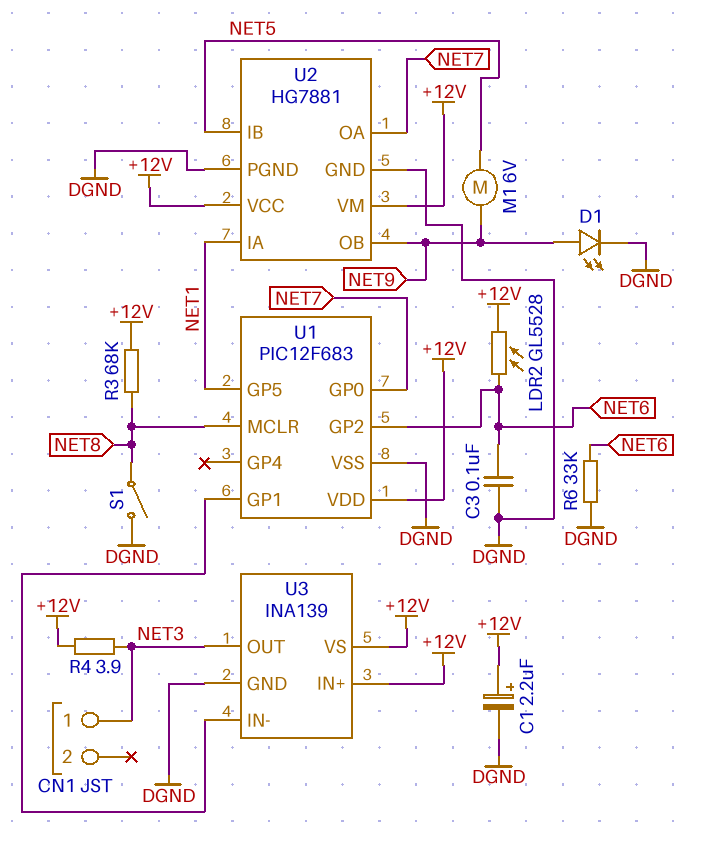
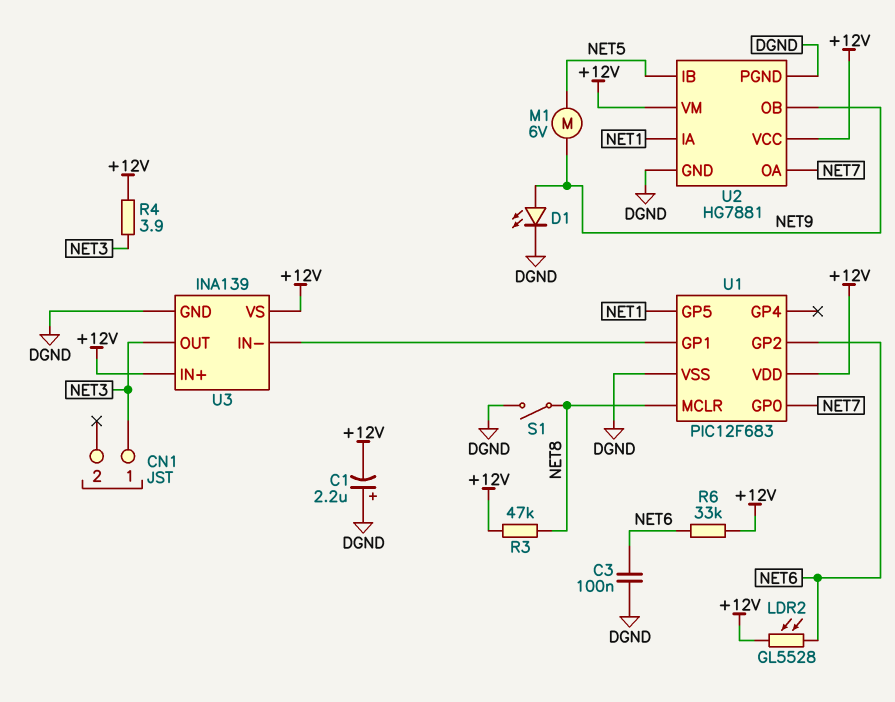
C1: 2.2uF (plus +12V, minus DGND) -> 2.2uF (plus DGND, minus +12V)
R3: 68k (+12V, NET8) -> 47k (+12V, NET8)
R6: 33k (DGND, NET6) -> 33k (+12V, NET6)

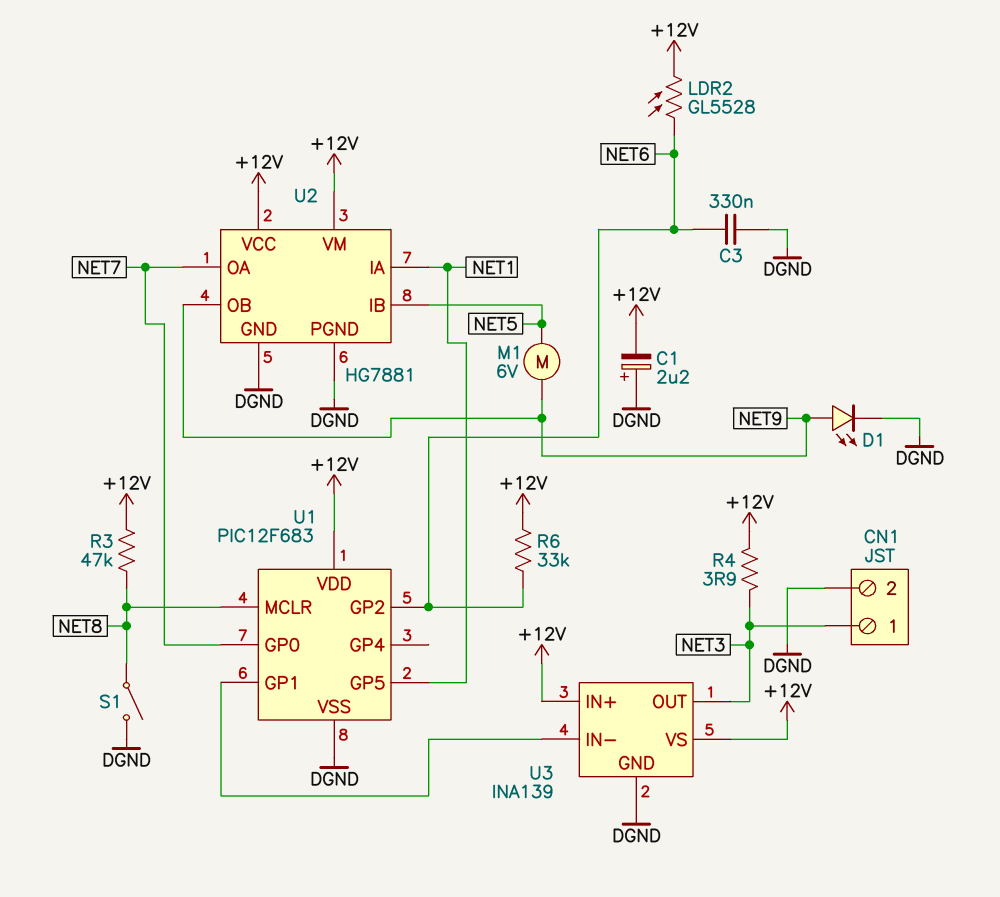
C3: 100nF (DGND, NET6) -> 330nF (DGND, NET6)
CN1 pin 2: none -> DGND

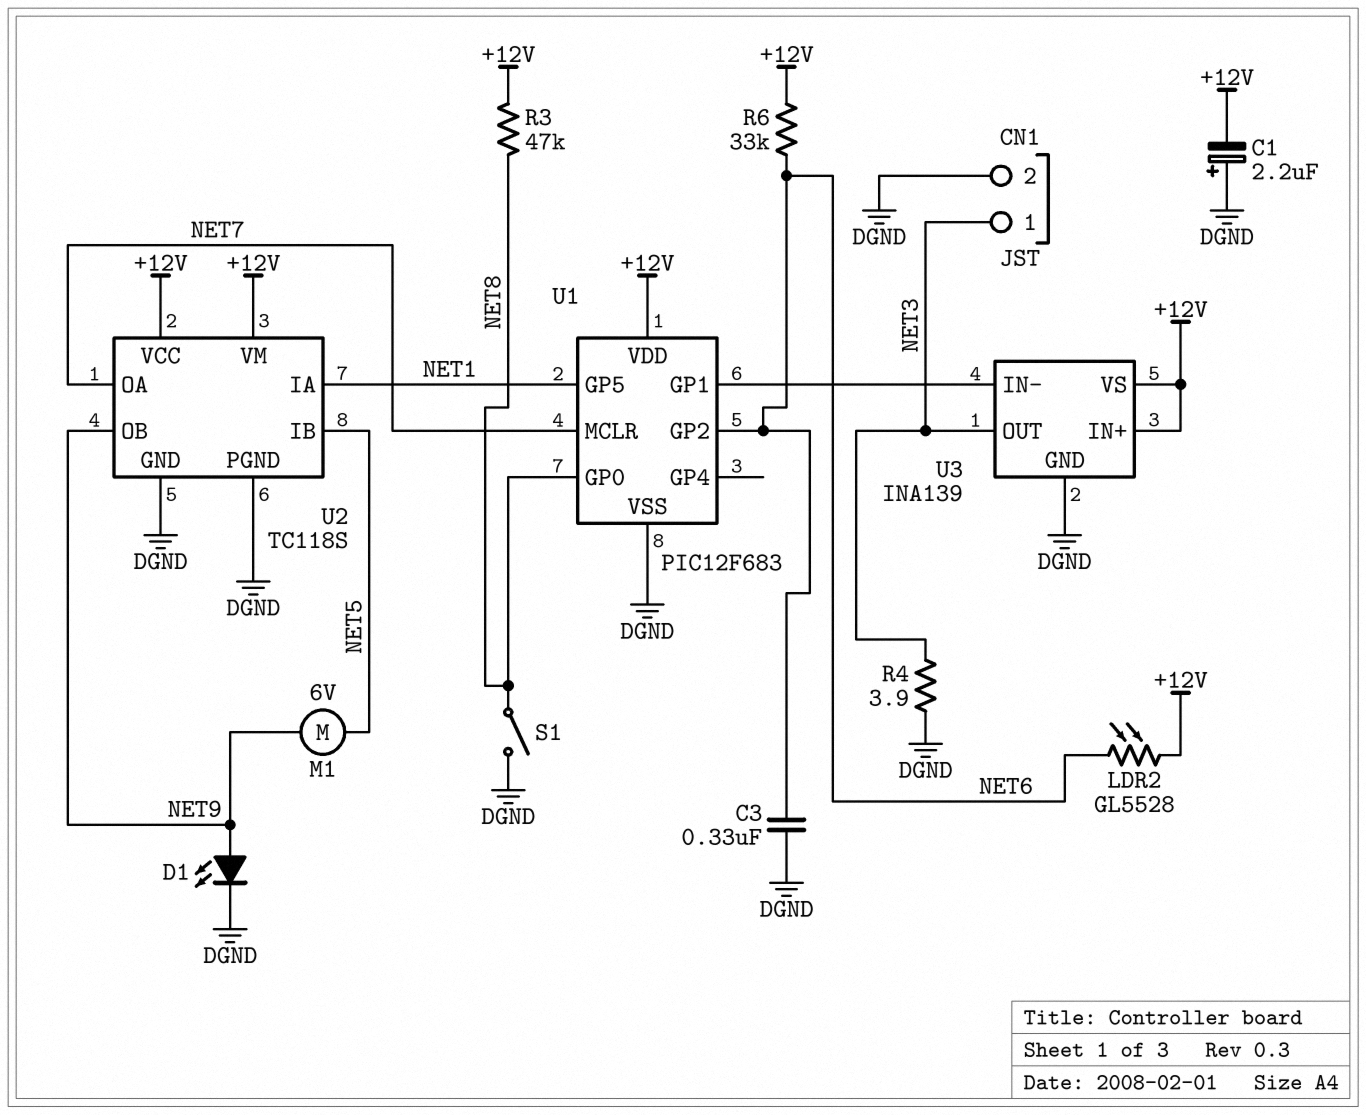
R4: 3.9 (+12V, NET3) -> 3.9 (DGND, NET3)
U1 pin GP0: NET7 -> NET8
U1 pin MCLR: NET8 -> NET7
U2: HG7881 -> TC118S

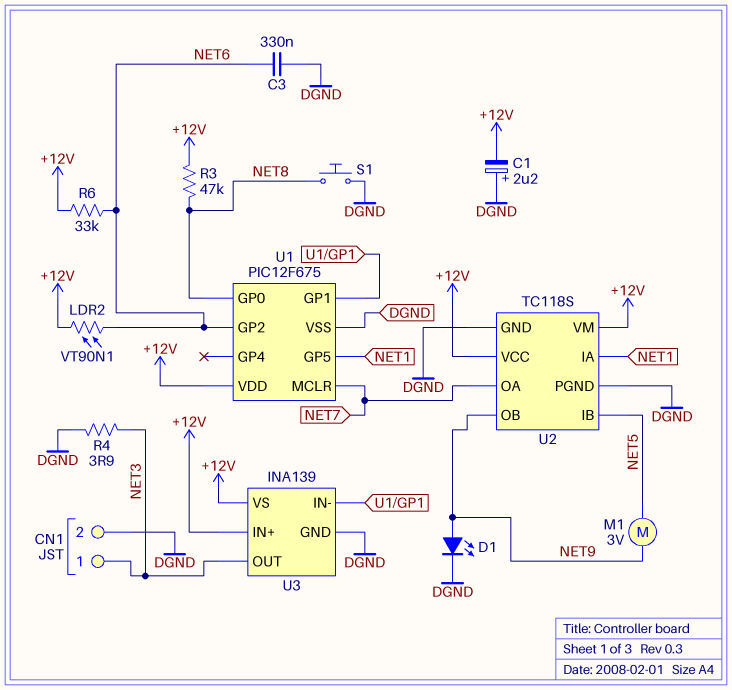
LDR2: GL5528 (+12V, NET6) -> VT90N1 (+12V, NET6)
M1: motor 6V (NET5, NET9) -> motor 3V (NET5, NET9)
S1: switch (DGND, NET8) -> button (DGND, NET8)
U1: PIC12F683 -> PIC12F675

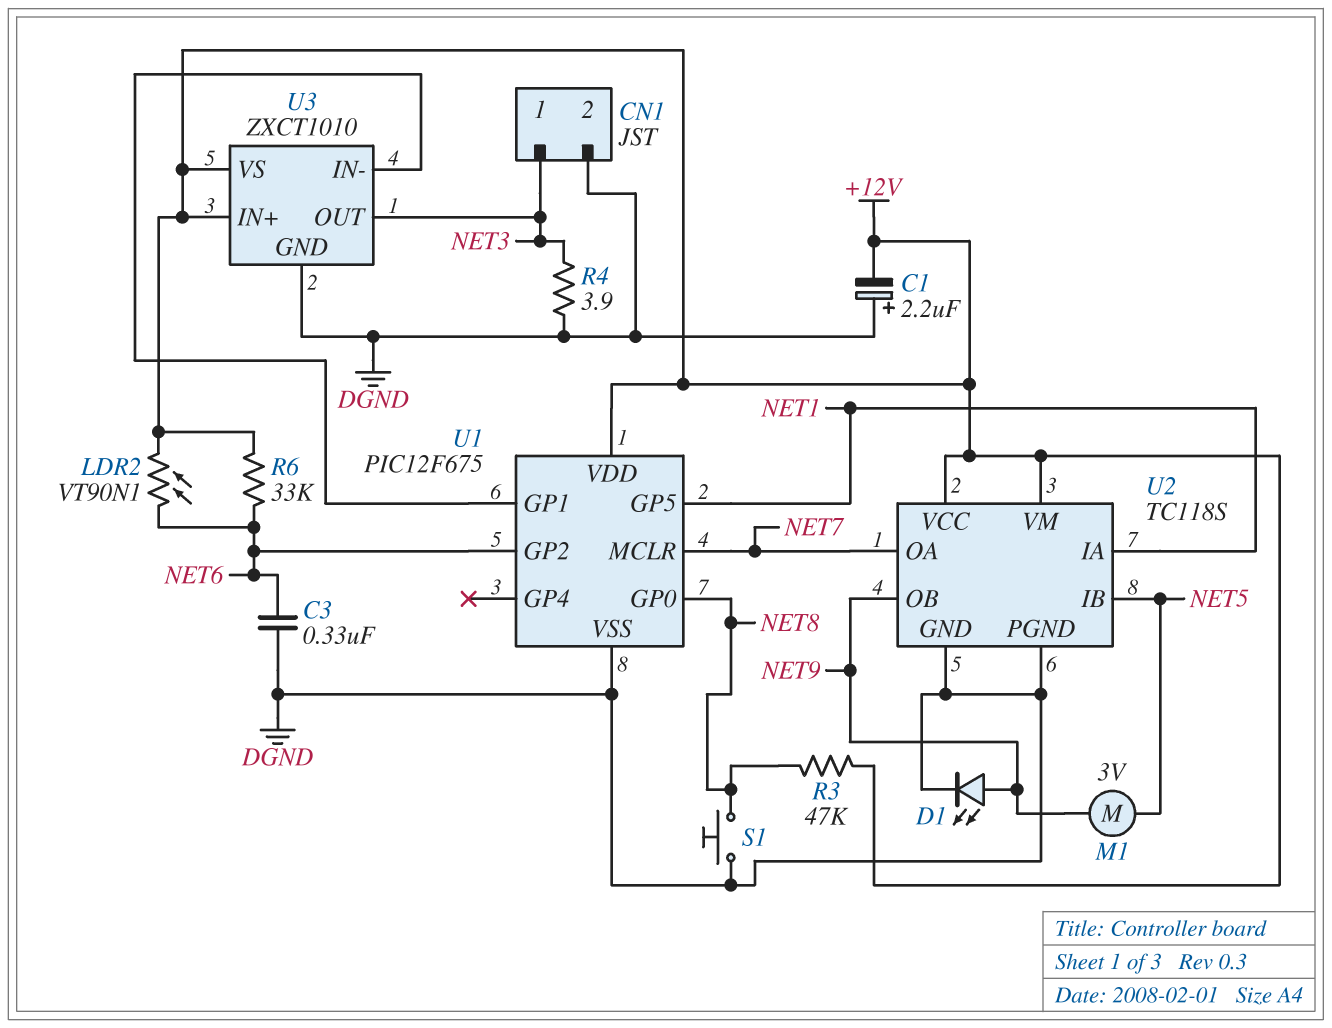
U3: INA139 -> ZXCT1010

